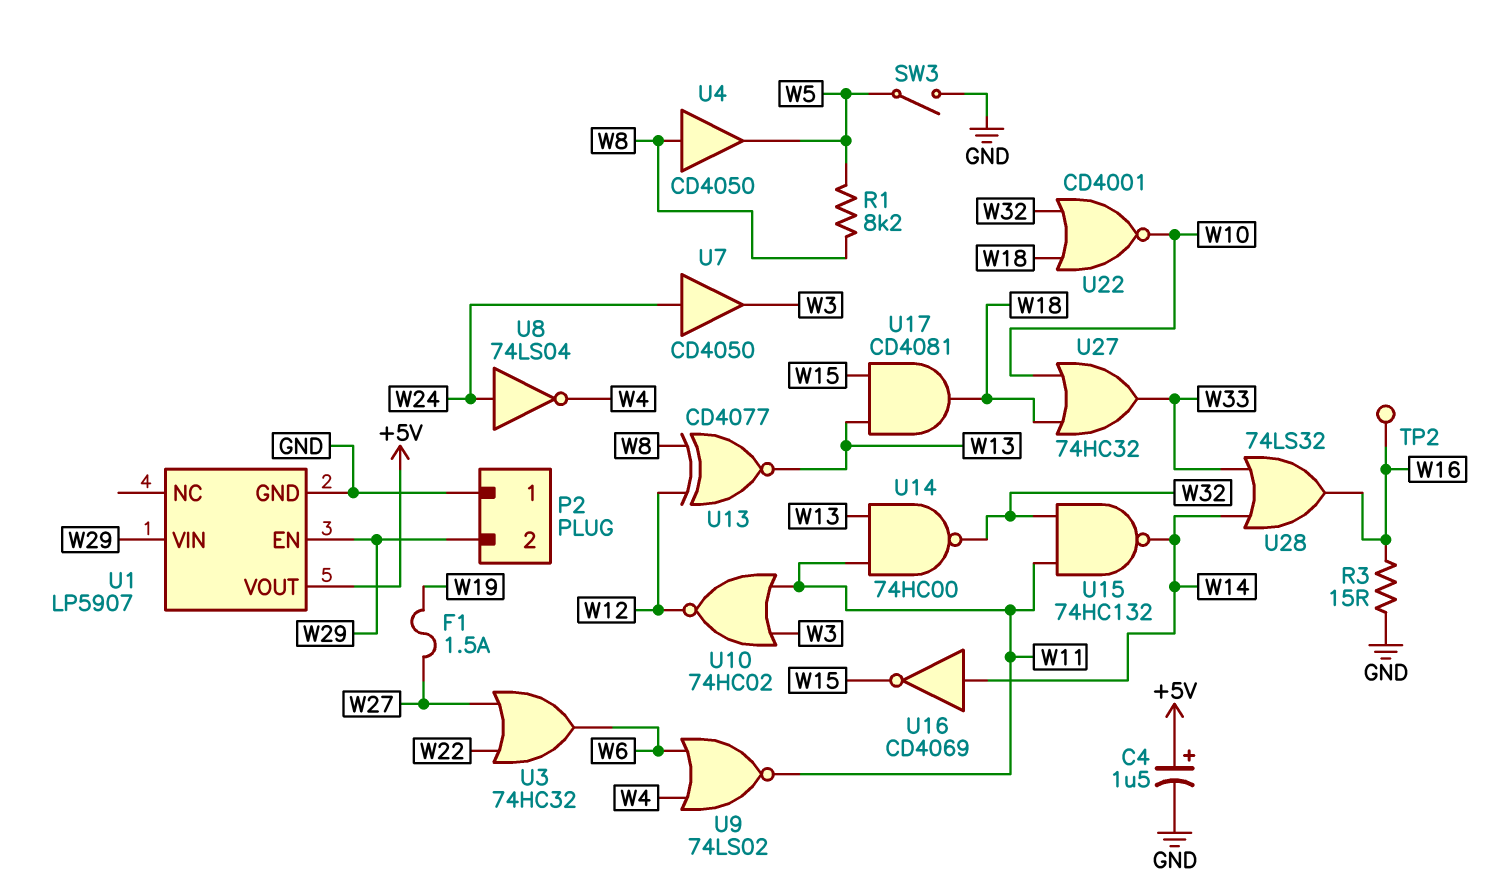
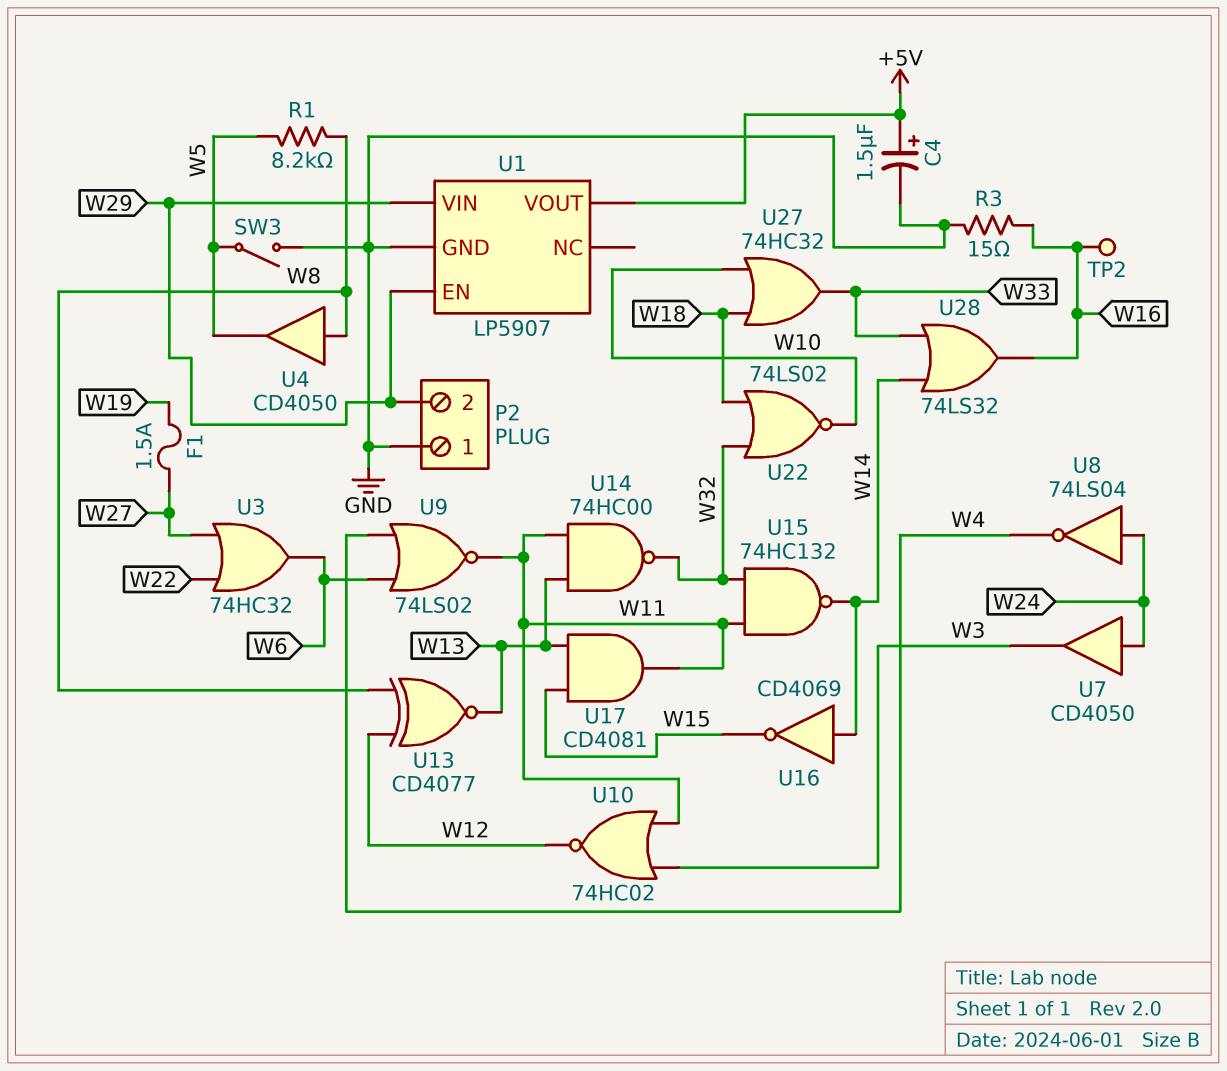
U17: AND CD4081 (in W13, in W15, out W18) -> AND CD4081 (in W13, in W15, out W11)
U22: NOR CD4001 (in W18, in W32, out W10) -> NOR 74LS02 (in W18, in W32, out W10)

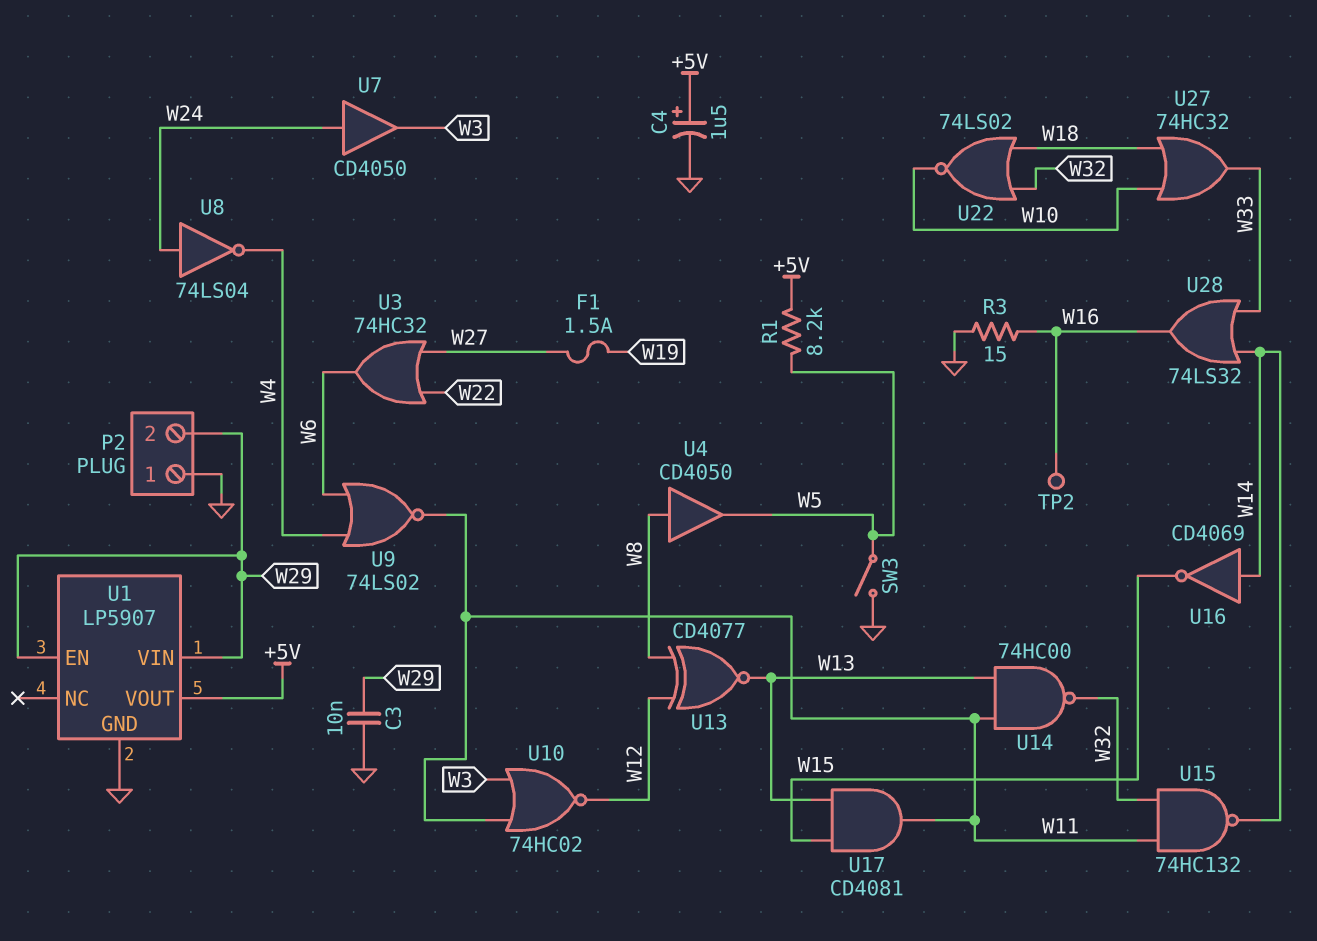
C3: none -> 10nF (GND, W29)
R1: 8.2k (W5, W8) -> 8.2k (+5V, W5)

